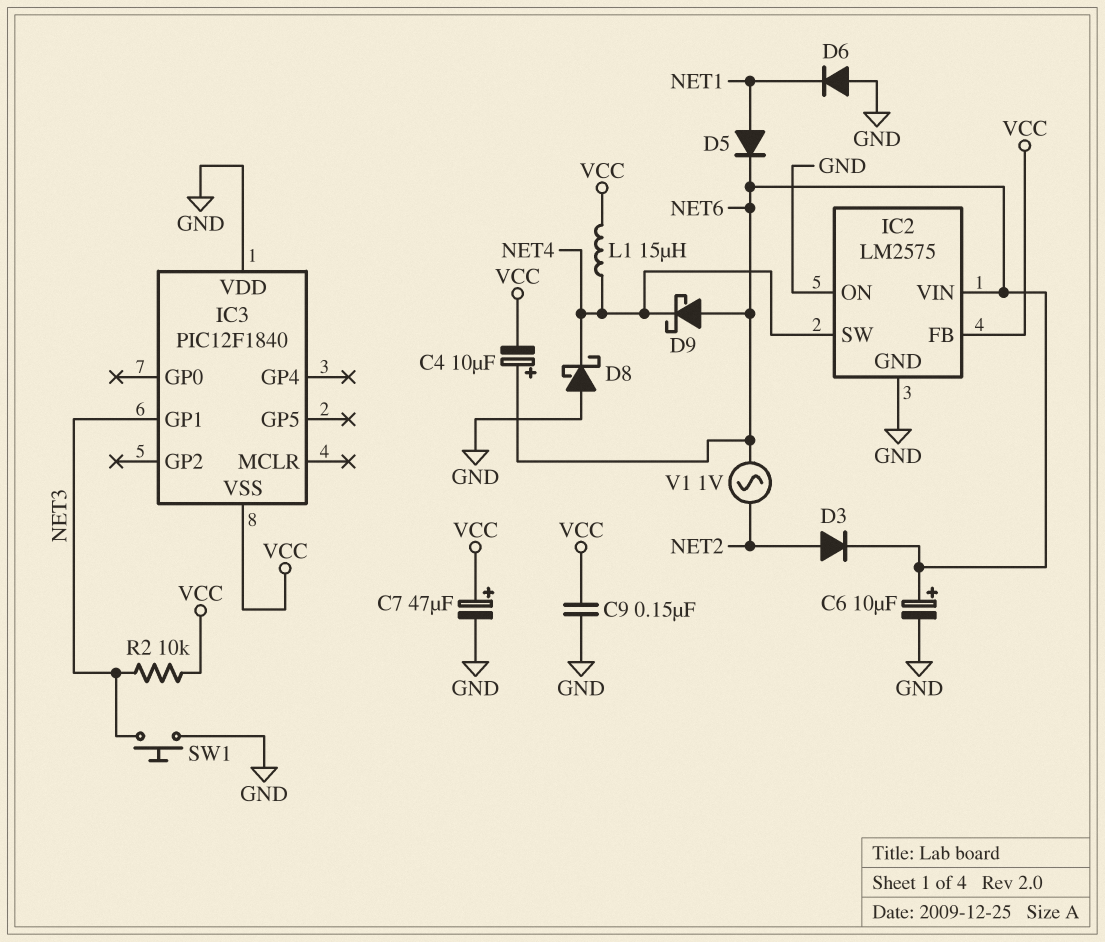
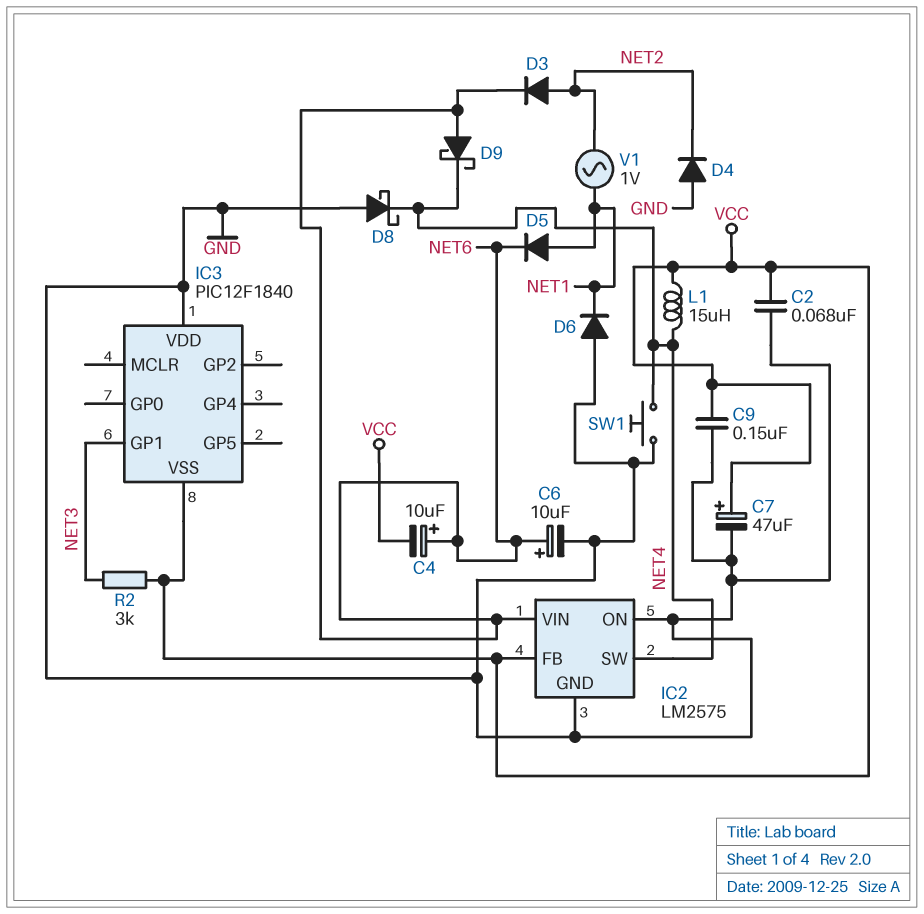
C2: none -> 68nF (GND, VCC)
D4: none -> diode (A GND, K NET2)
R2: 10k (NET3, VCC) -> 3k (NET3, VCC)
SW1: button (GND, NET3) -> button (GND, NET4)
V1: AC 1V (NET2, NET6) -> AC 1V (NET1, NET2)

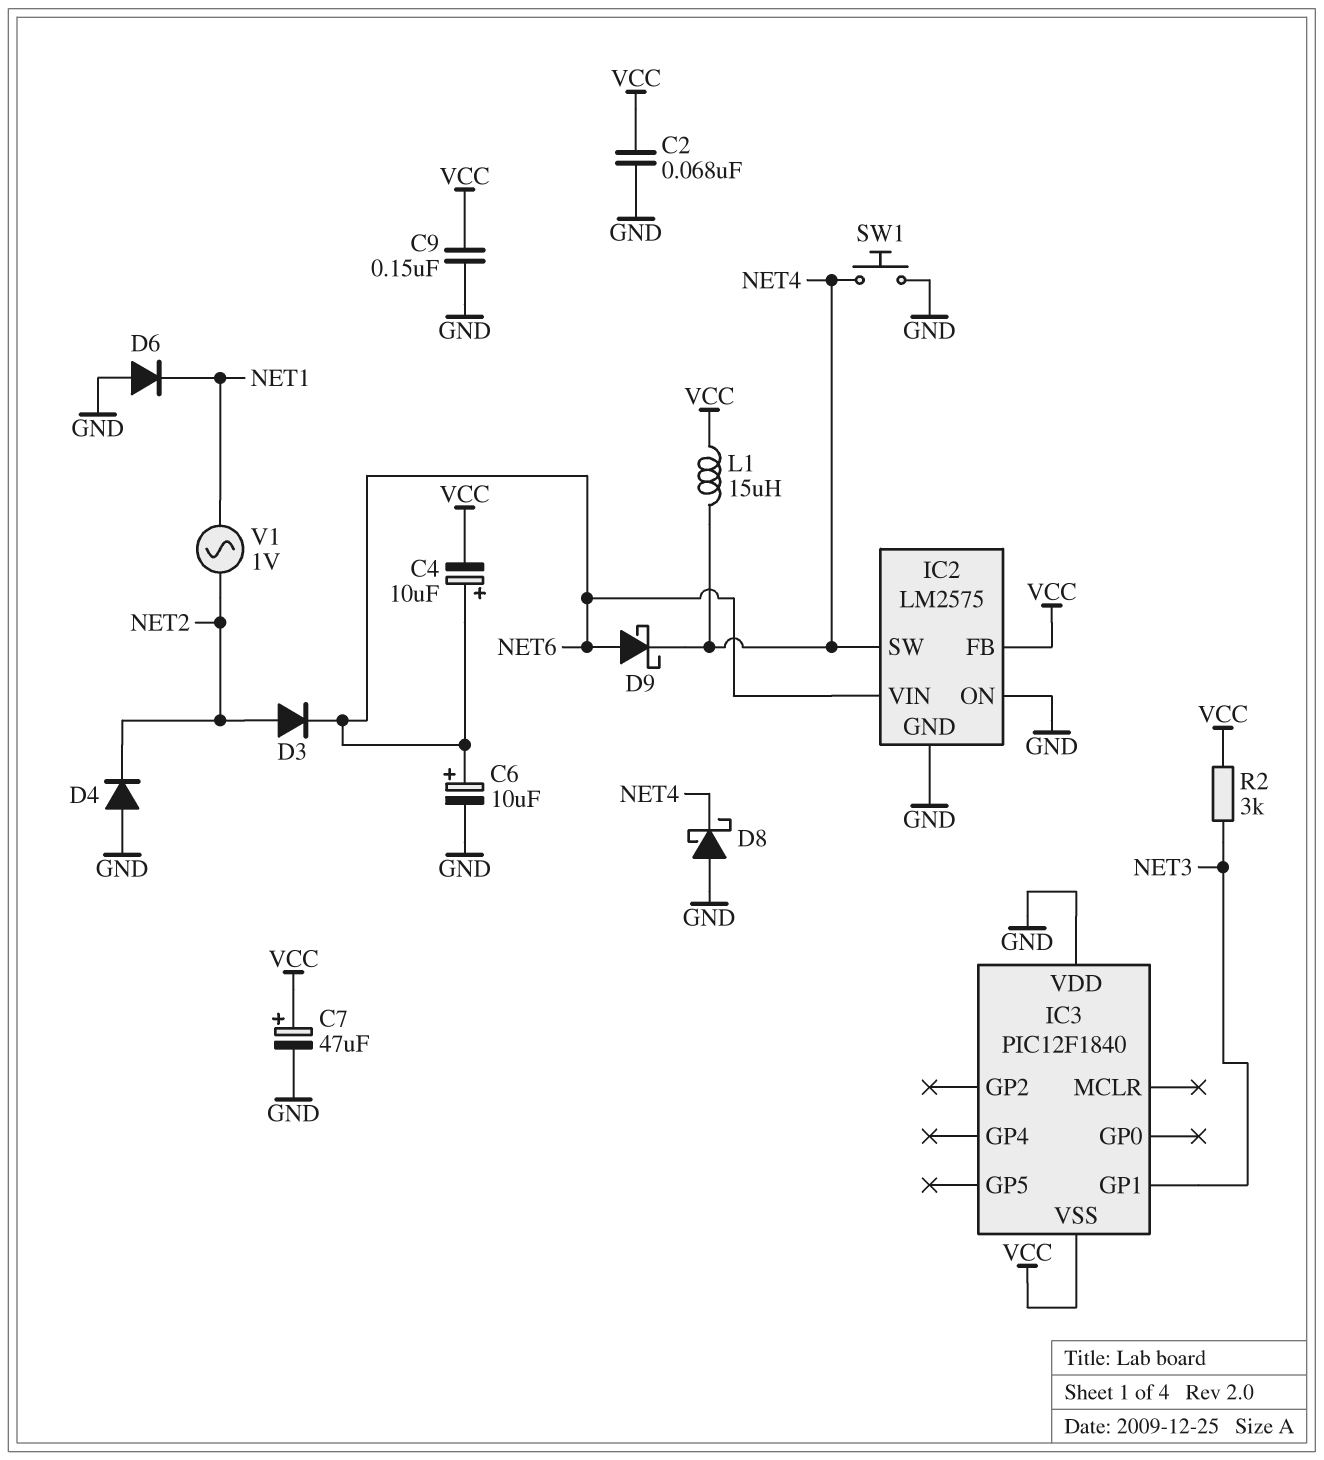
D5: diode (A NET1, K NET6) -> none

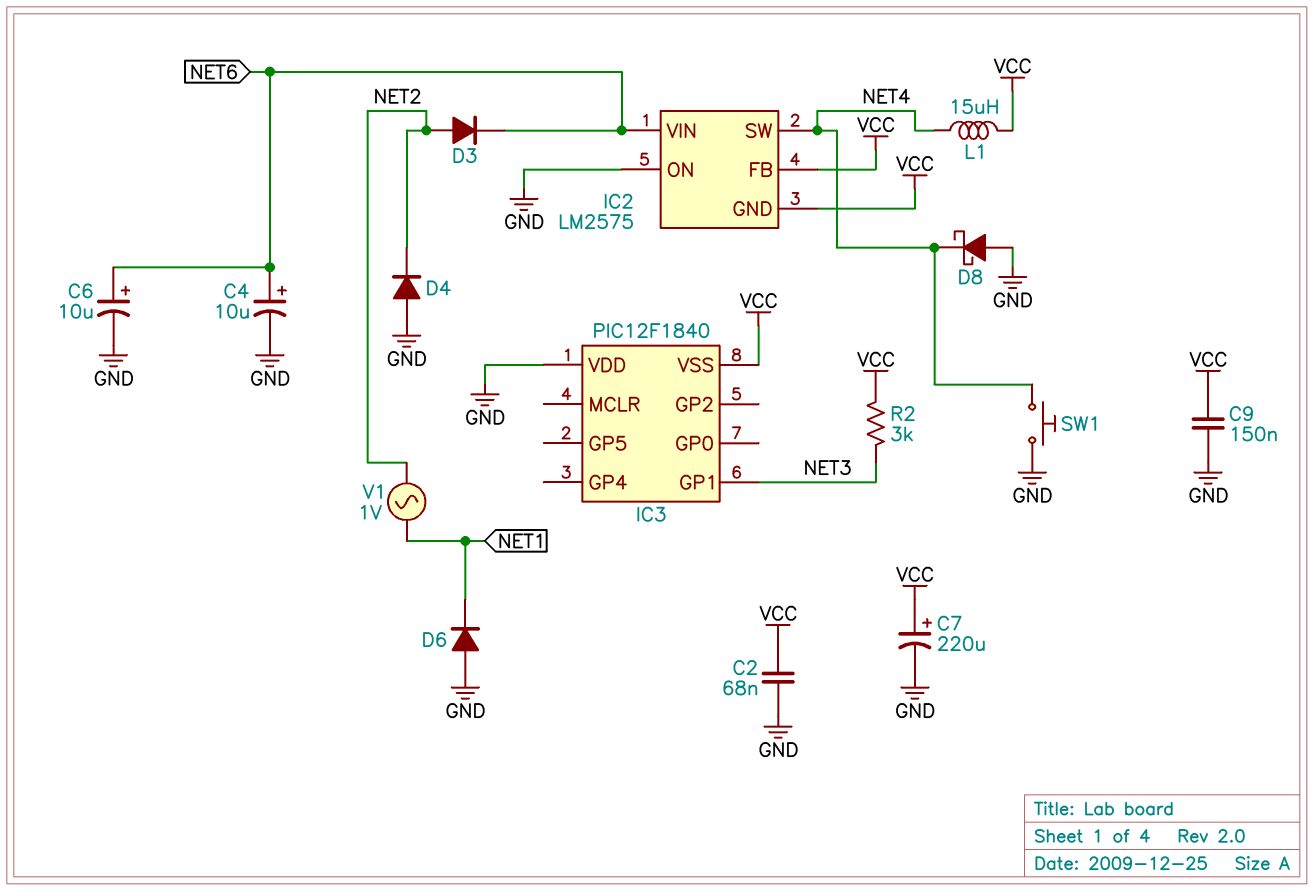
C4: 10uF (plus NET6, minus VCC) -> 10uF (plus NET6, minus GND)
C7: 47uF (plus VCC, minus GND) -> 220uF (plus VCC, minus GND)
D9: schottky (A NET6, K NET4) -> none
IC2 pin GND: GND -> VCC

